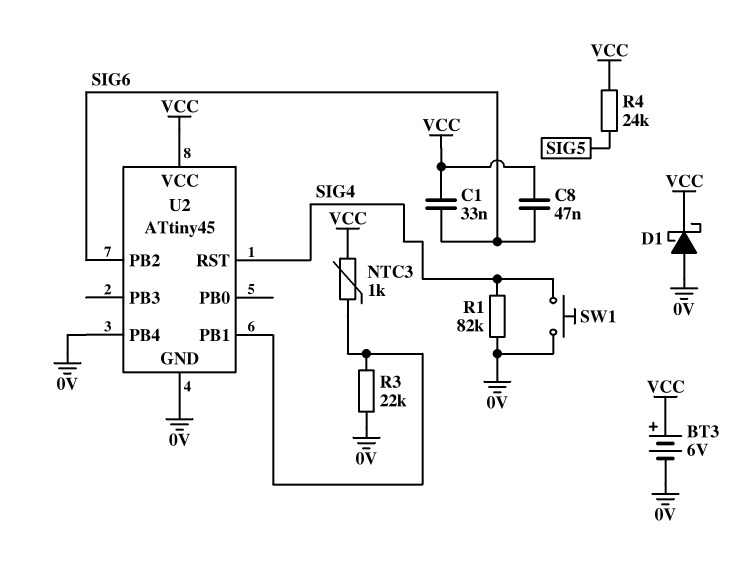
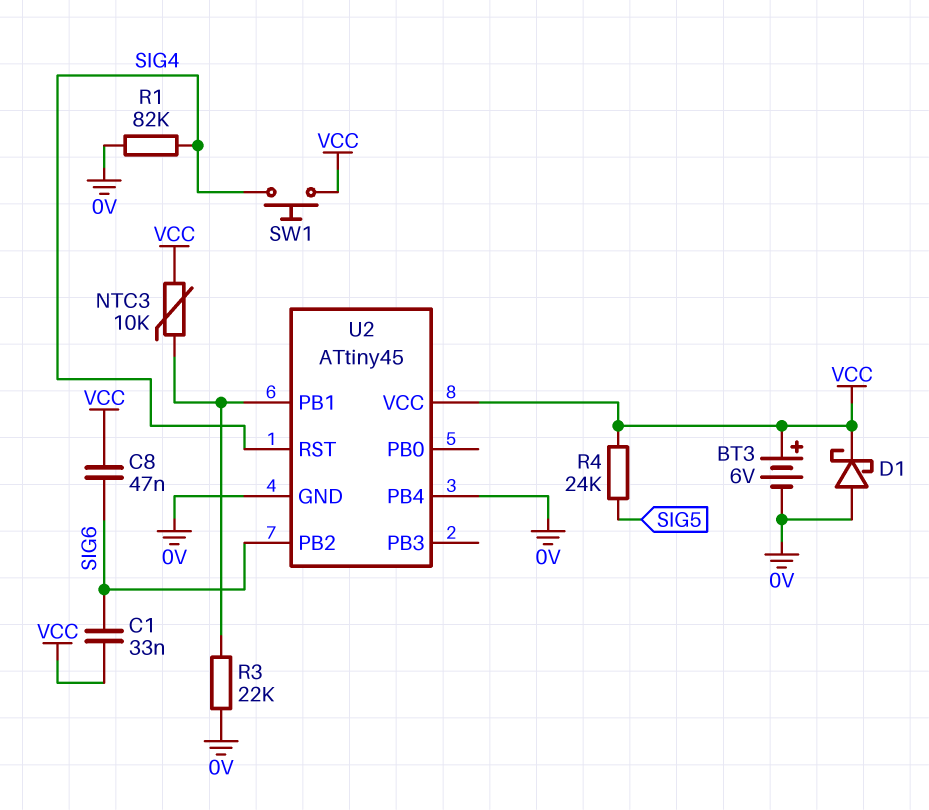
NTC3: 1k (U2/PB1, VCC) -> 10k (U2/PB1, VCC)
SW1: button (0V, SIG4) -> button (SIG4, VCC)

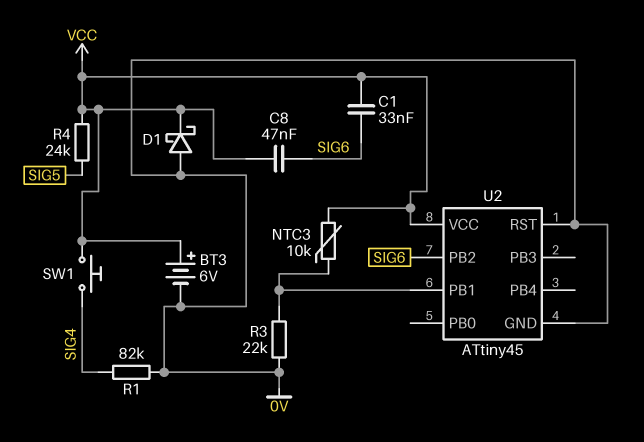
U2 pin PB4: 0V -> none
U2 pin RST: SIG4 -> 0V

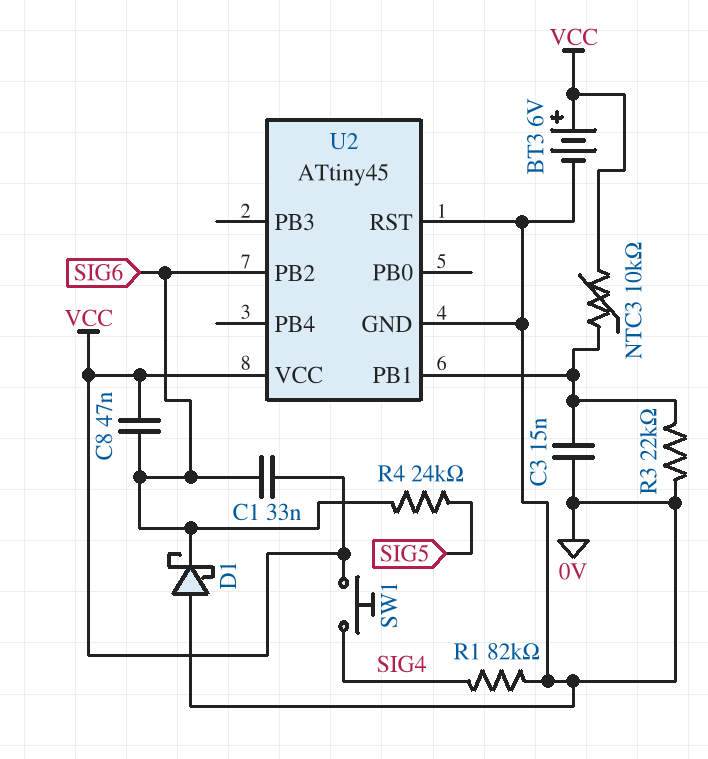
C3: none -> 15nF (0V, U2/PB1)
D1: schottky (A 0V, K VCC) -> schottky (A 0V, K SIG6)
R4: 24k (SIG5, VCC) -> 24k (SIG5, SIG6)

